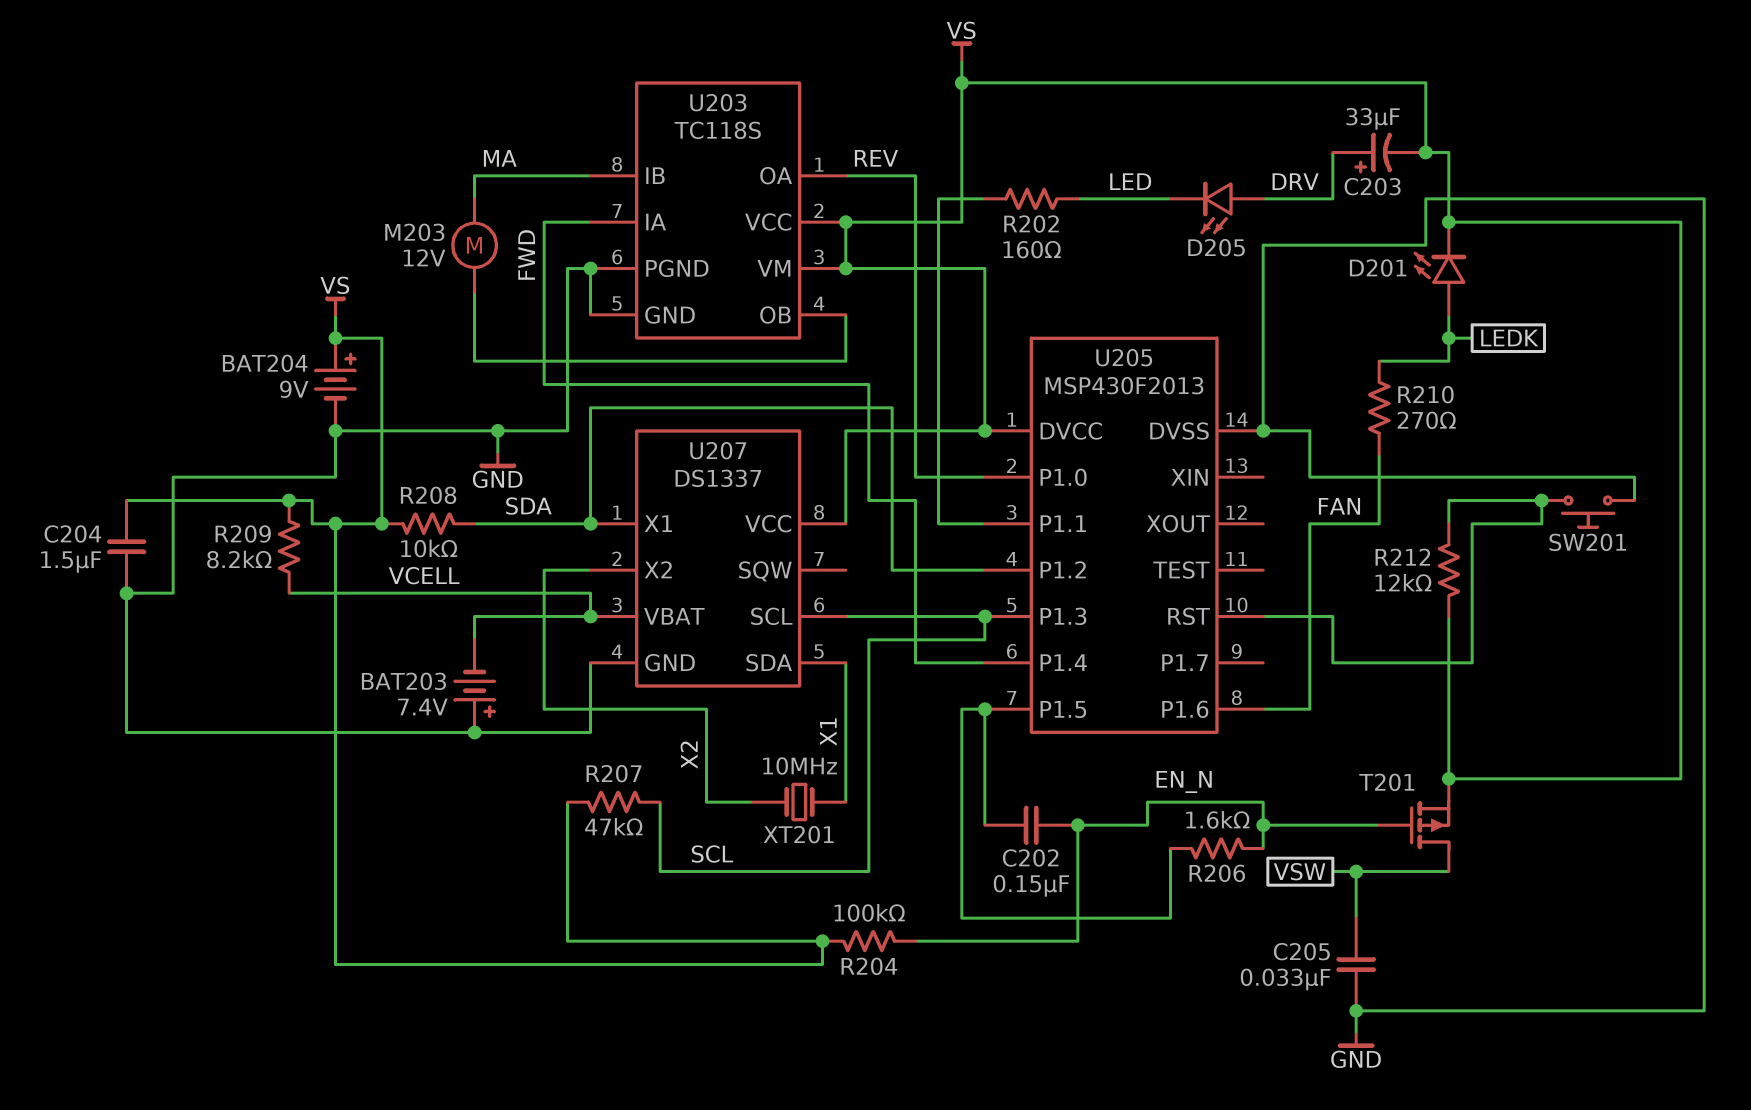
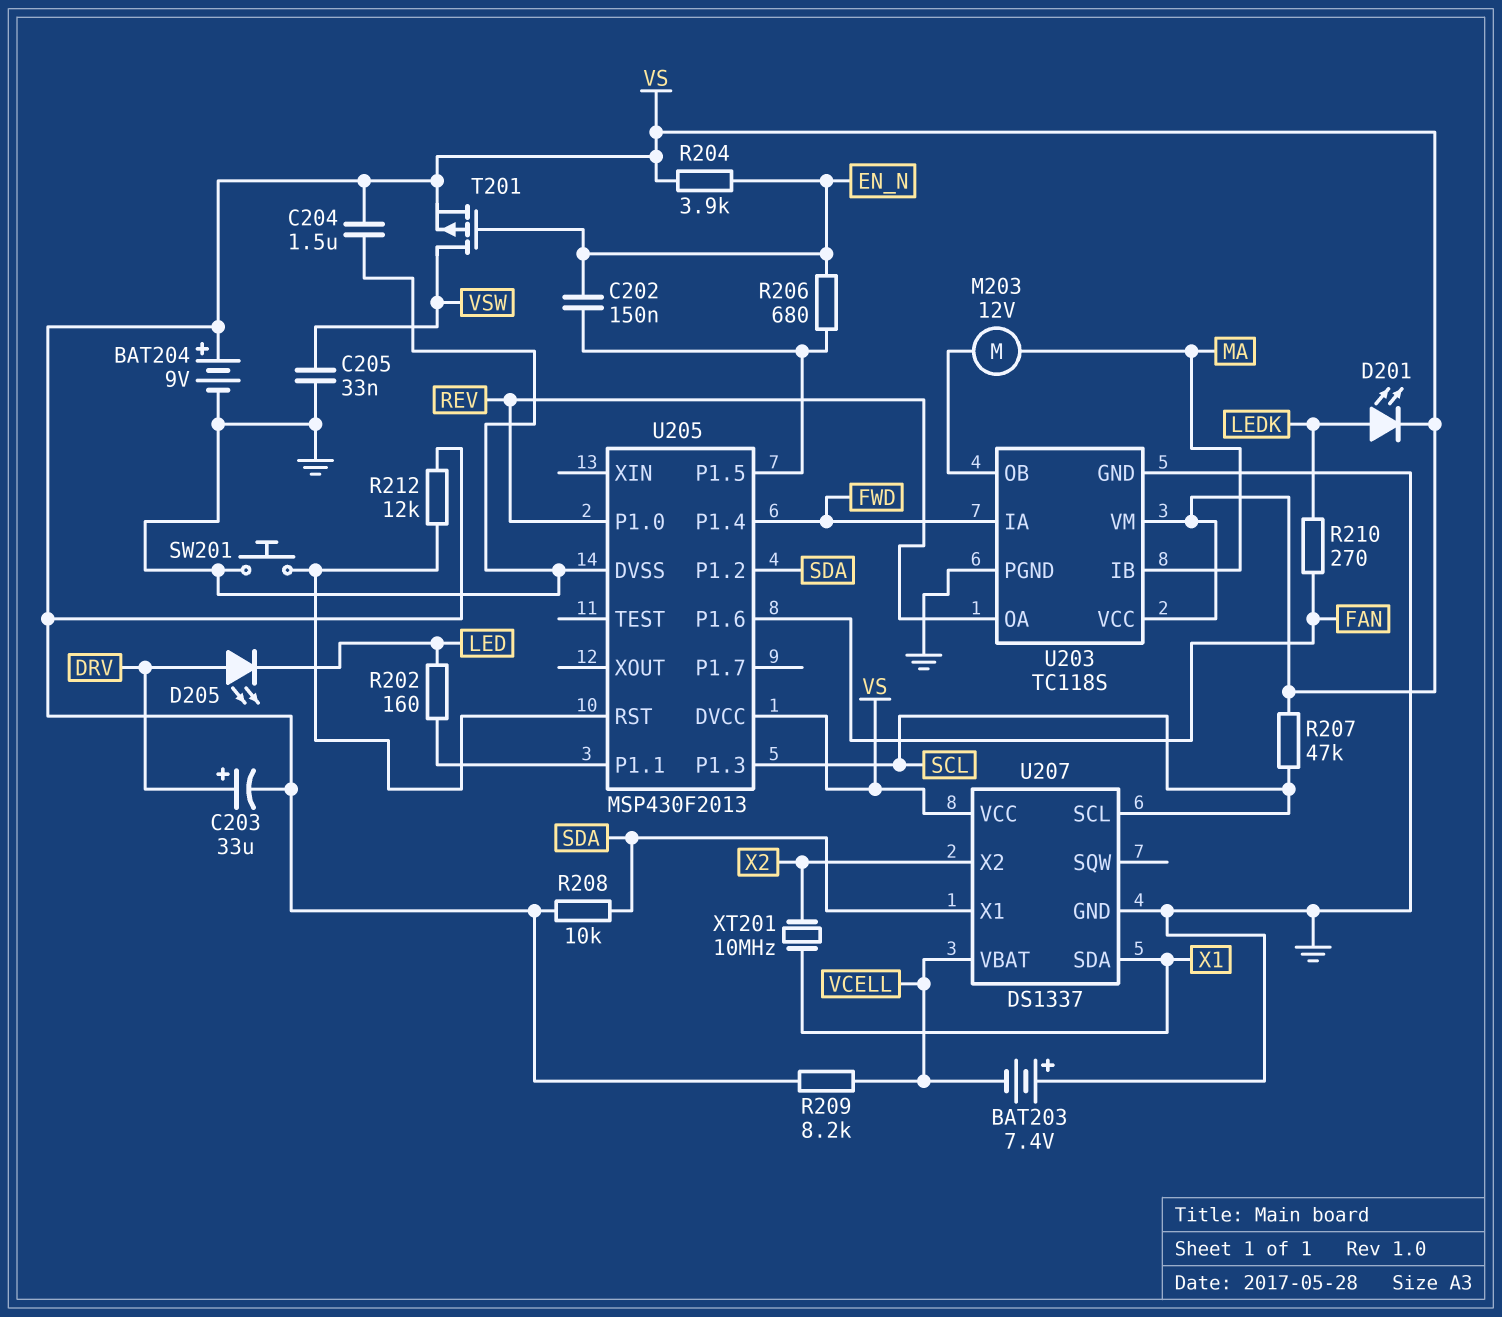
R204: 100k (EN_N, VS) -> 3.9k (EN_N, VS)
R206: 1.6k (EN_N, U205/P1.5) -> 680 (EN_N, U205/P1.5)

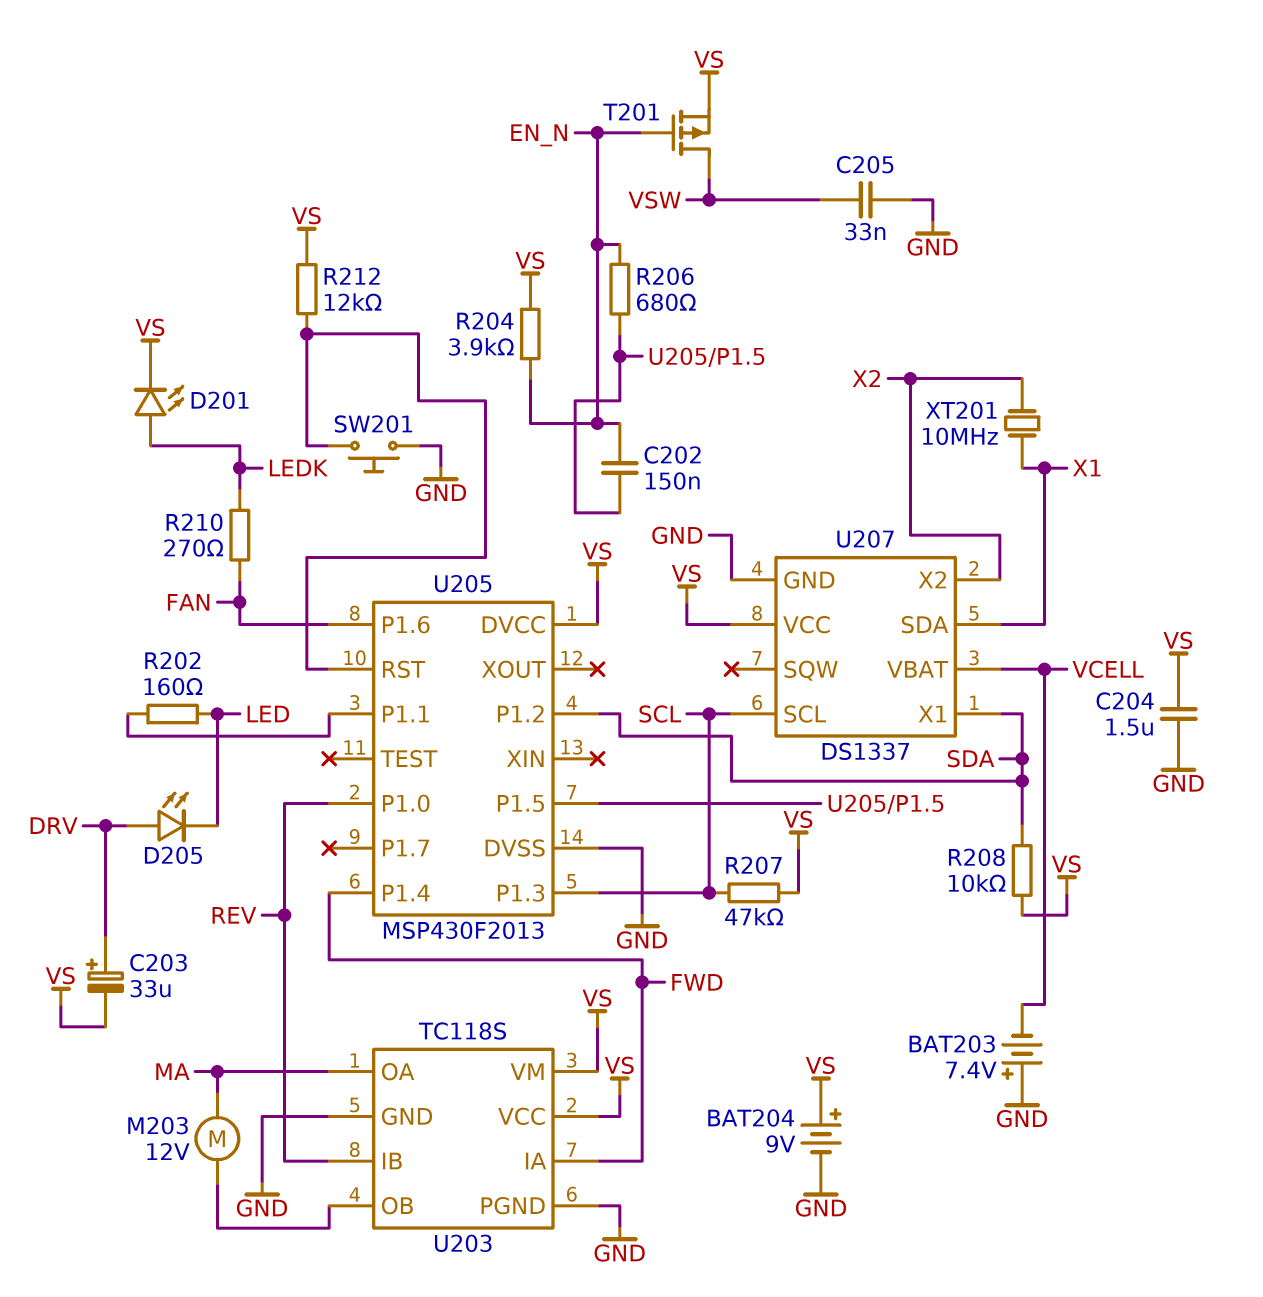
R209: 8.2k (VCELL, VS) -> none
U203 pin IB: MA -> REV
U203 pin OA: REV -> MA

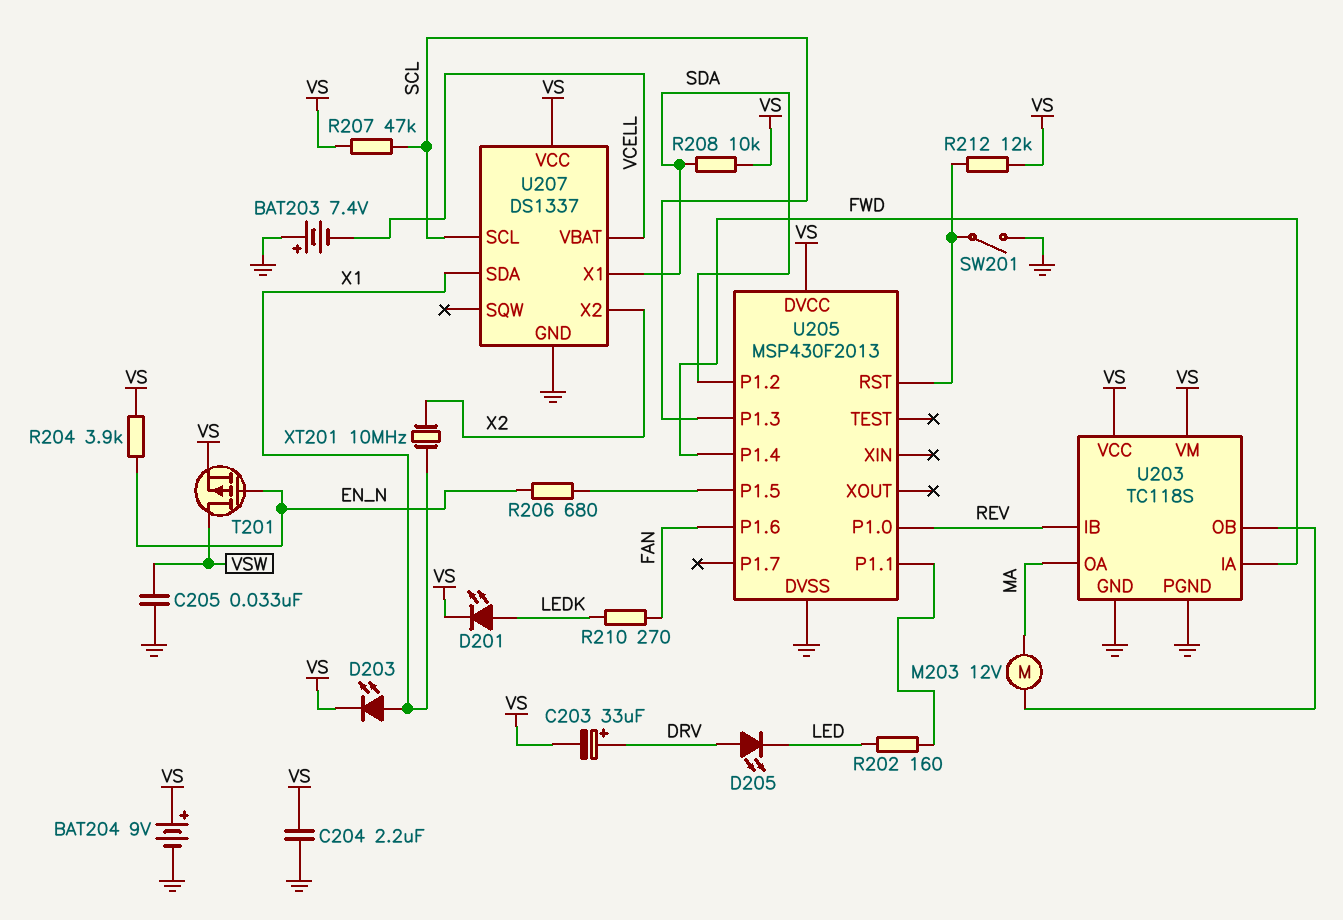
C202: 150nF (EN_N, U205/P1.5) -> none
C204: 1.5uF (GND, VS) -> 2.2uF (GND, VS)
D203: none -> LED (A X1, K VS)
SW201: button (GND, U205/RST) -> switch (GND, U205/RST)

